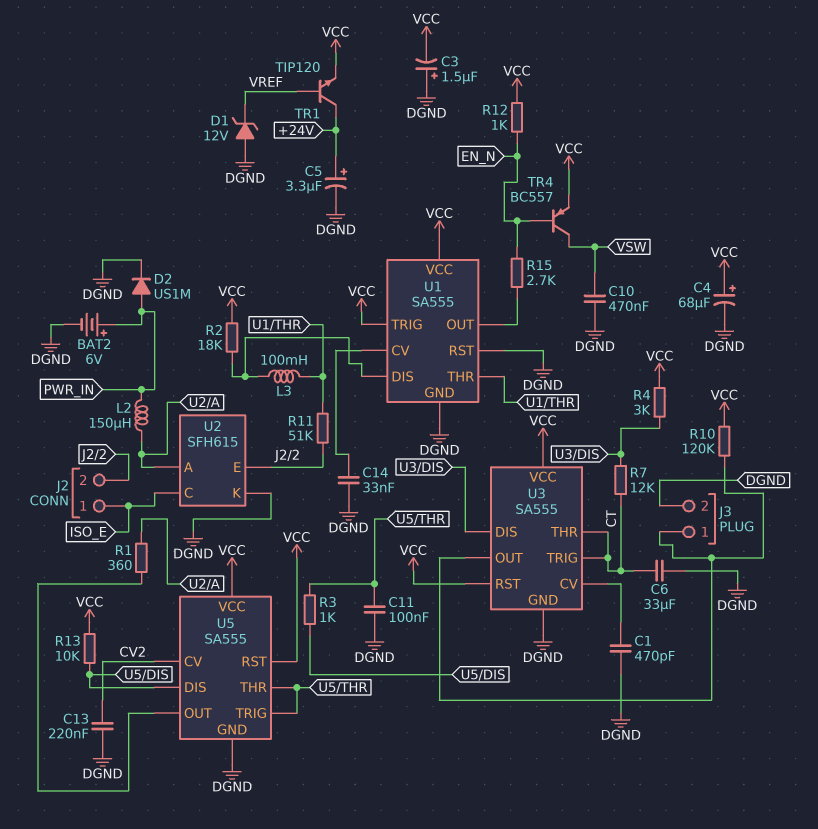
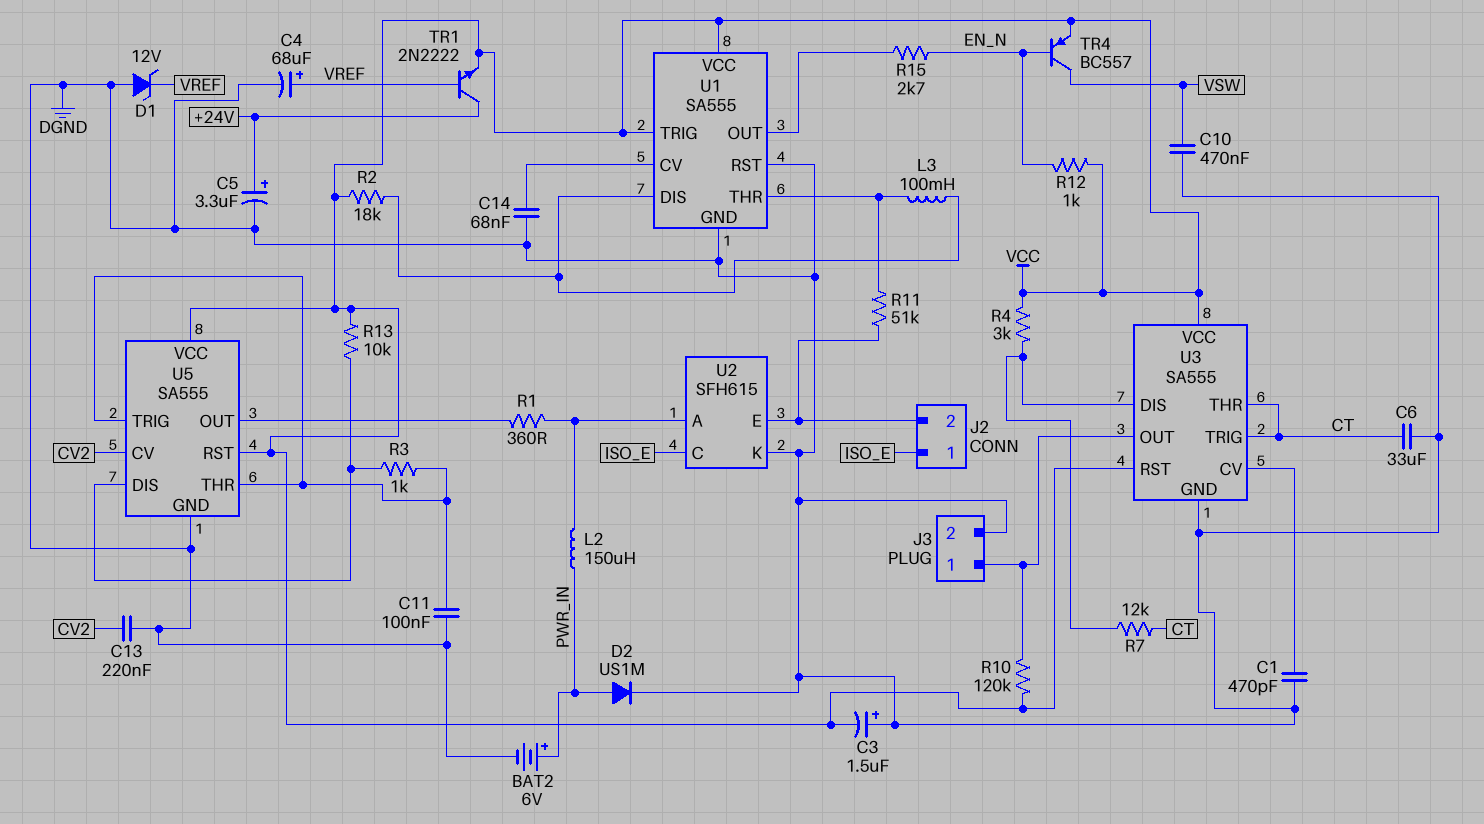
C4: 68uF (plus VCC, minus DGND) -> 68uF (plus VREF, minus DGND)
C14: 33nF (DGND, U1/CV) -> 68nF (DGND, U1/CV)
TR1: NPN TIP120 (B VREF, C +24V, E VCC) -> NPN 2N2222 (B VREF, C +24V, E VCC)

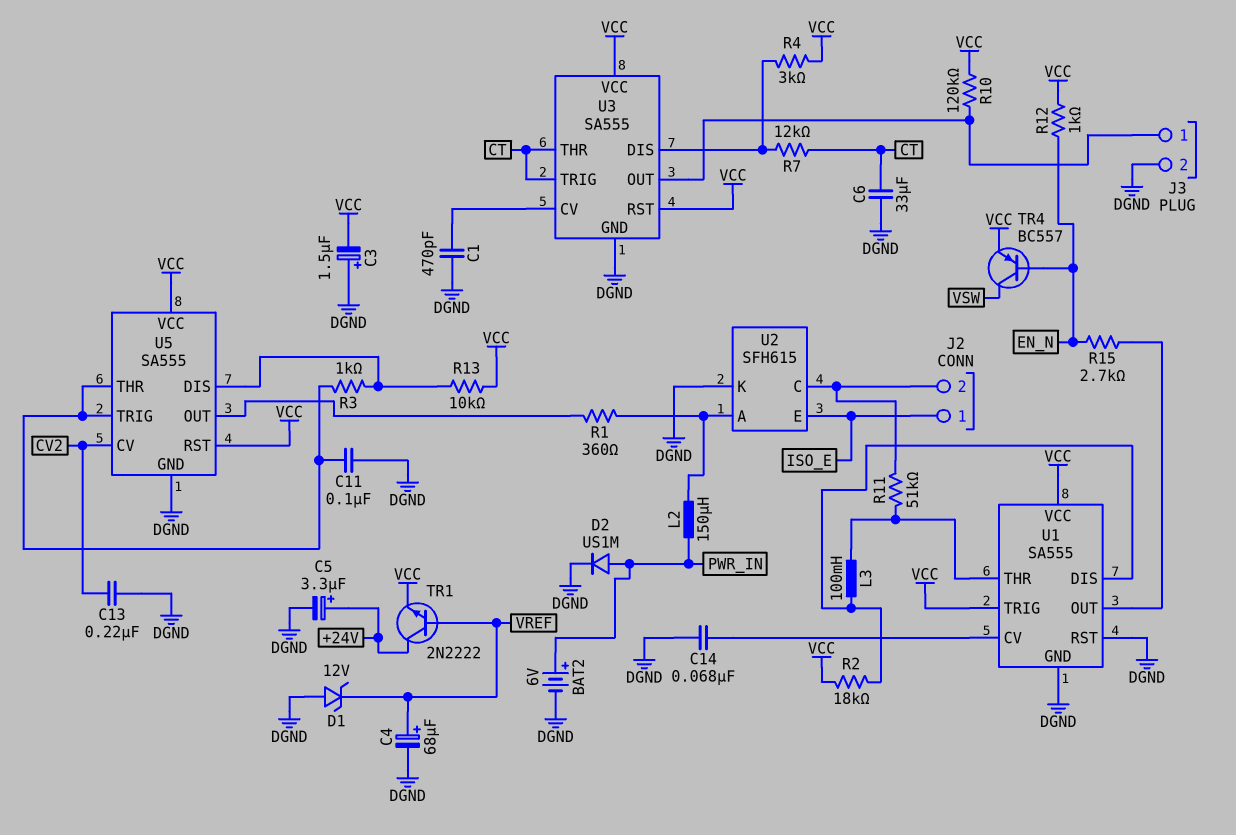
C10: 470nF (DGND, VSW) -> none
U2 pin C: ISO_E -> J2/2
U2 pin E: J2/2 -> ISO_E

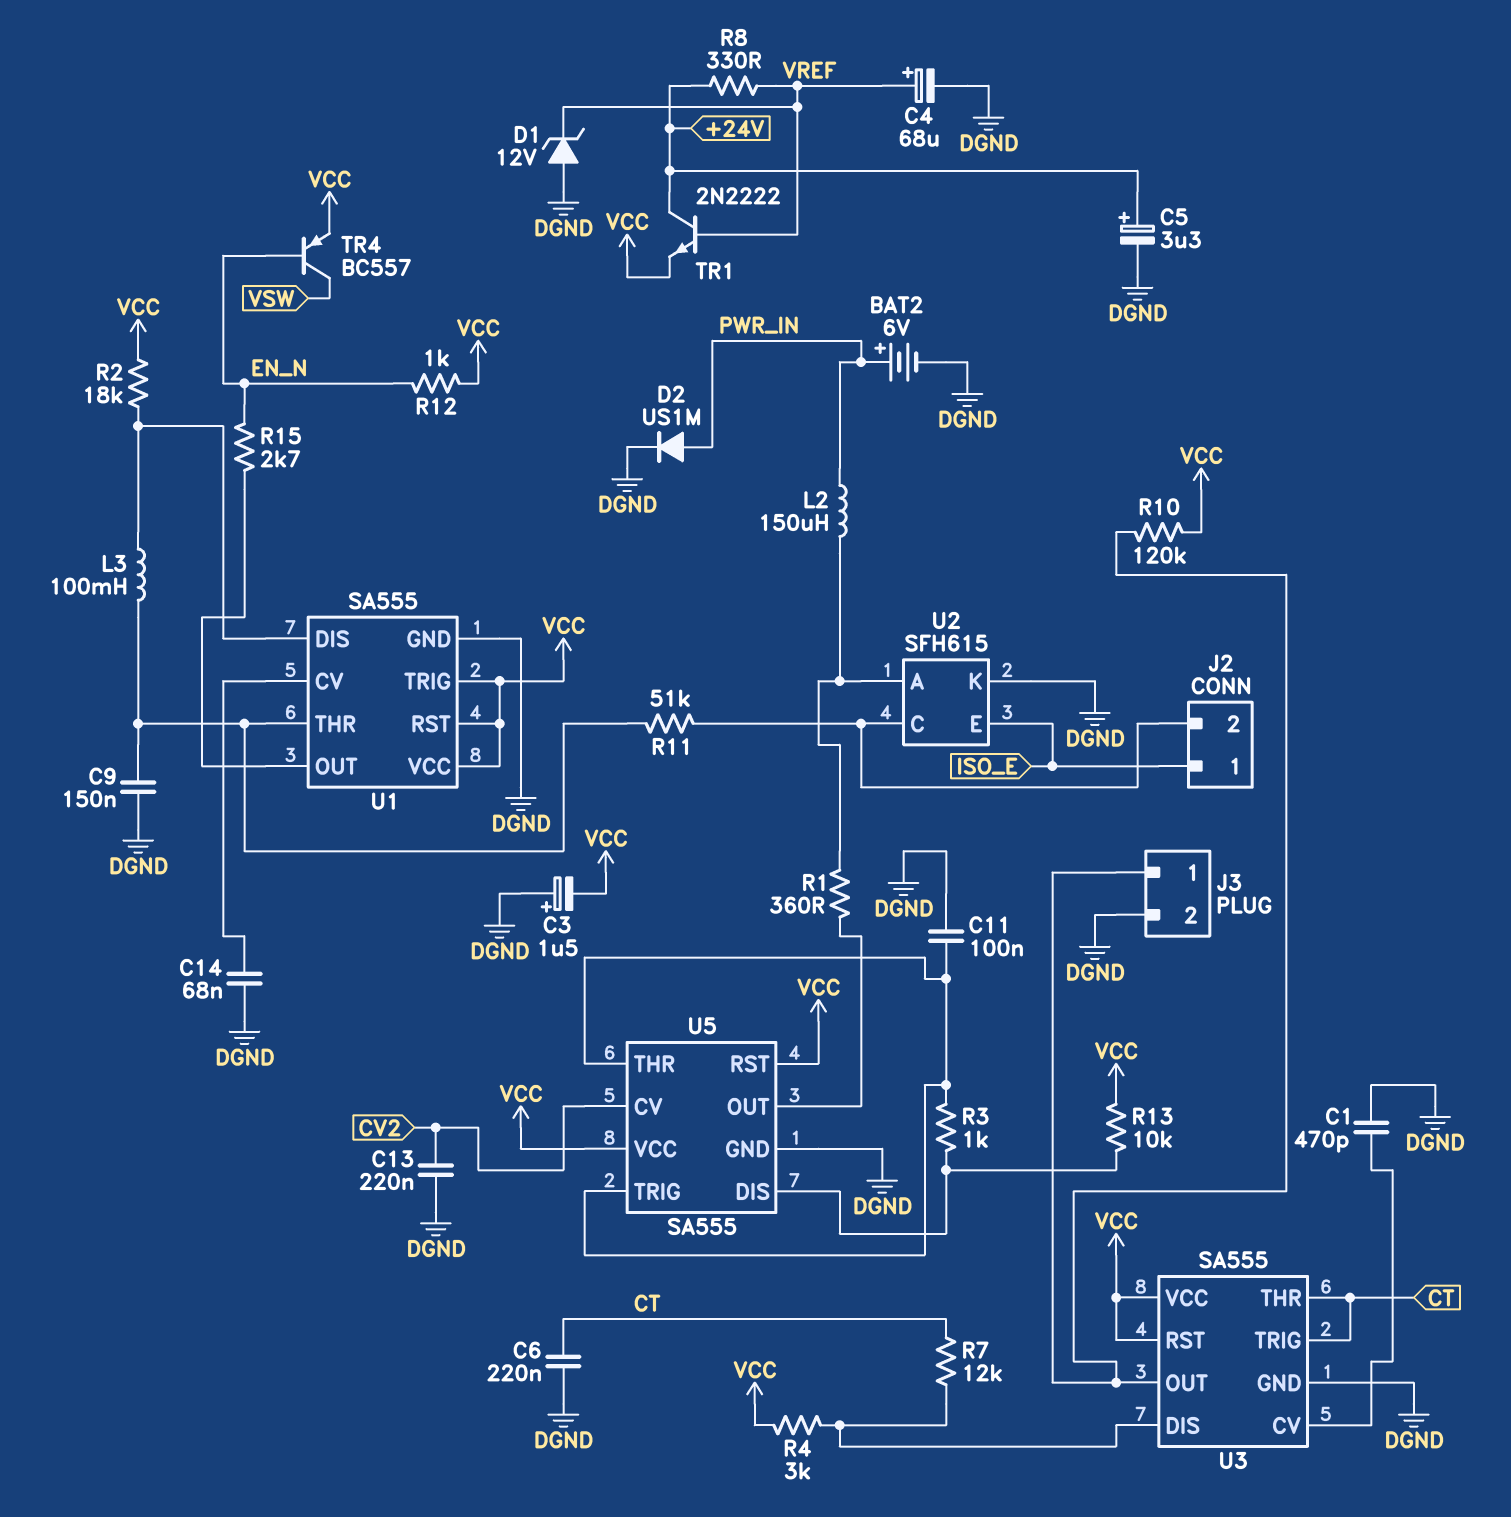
C6: 33uF (CT, DGND) -> 220nF (CT, DGND)
C9: none -> 150nF (DGND, U1/THR)
R8: none -> 330 (+24V, VREF)
U1 pin RST: DGND -> VCC

